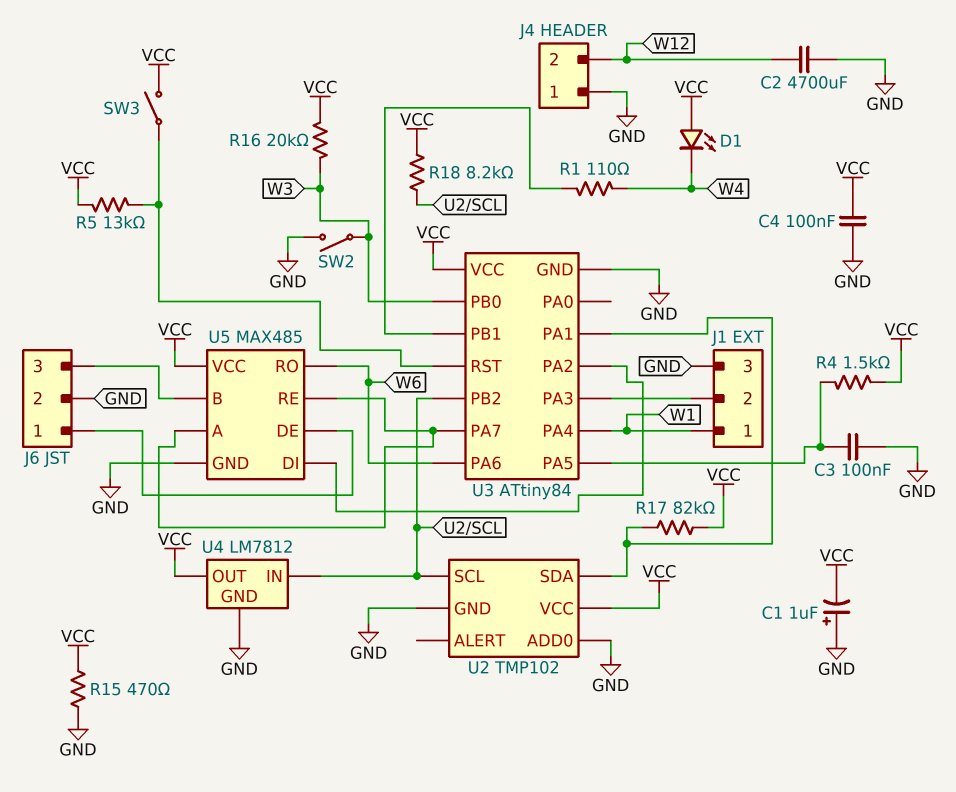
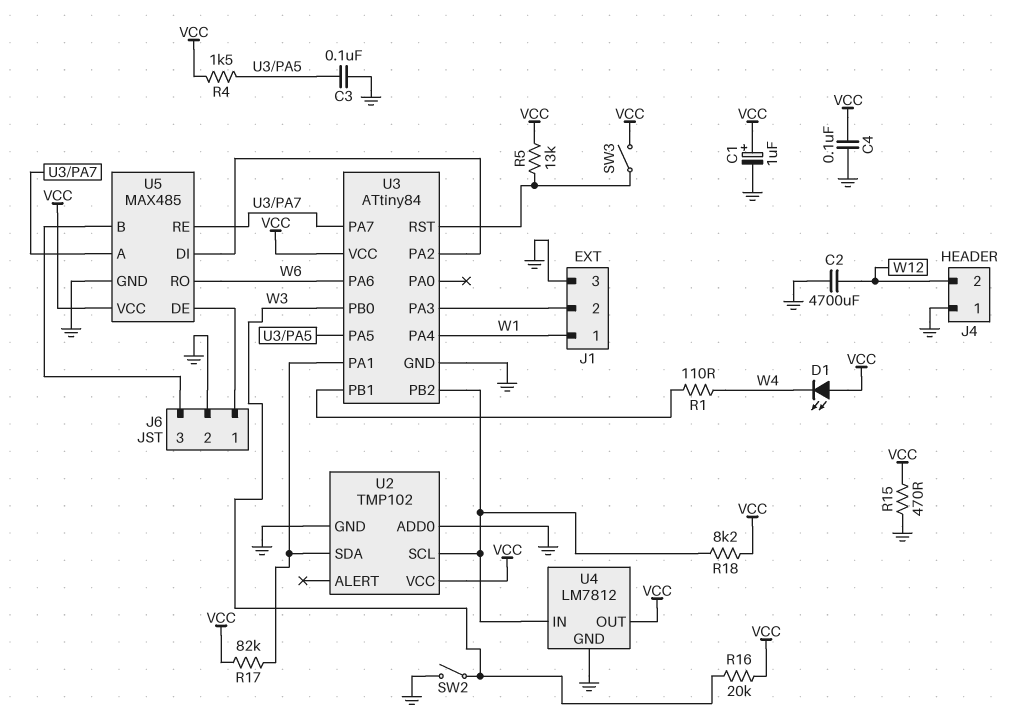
C1: 1uF (plus GND, minus VCC) -> 1uF (plus VCC, minus GND)

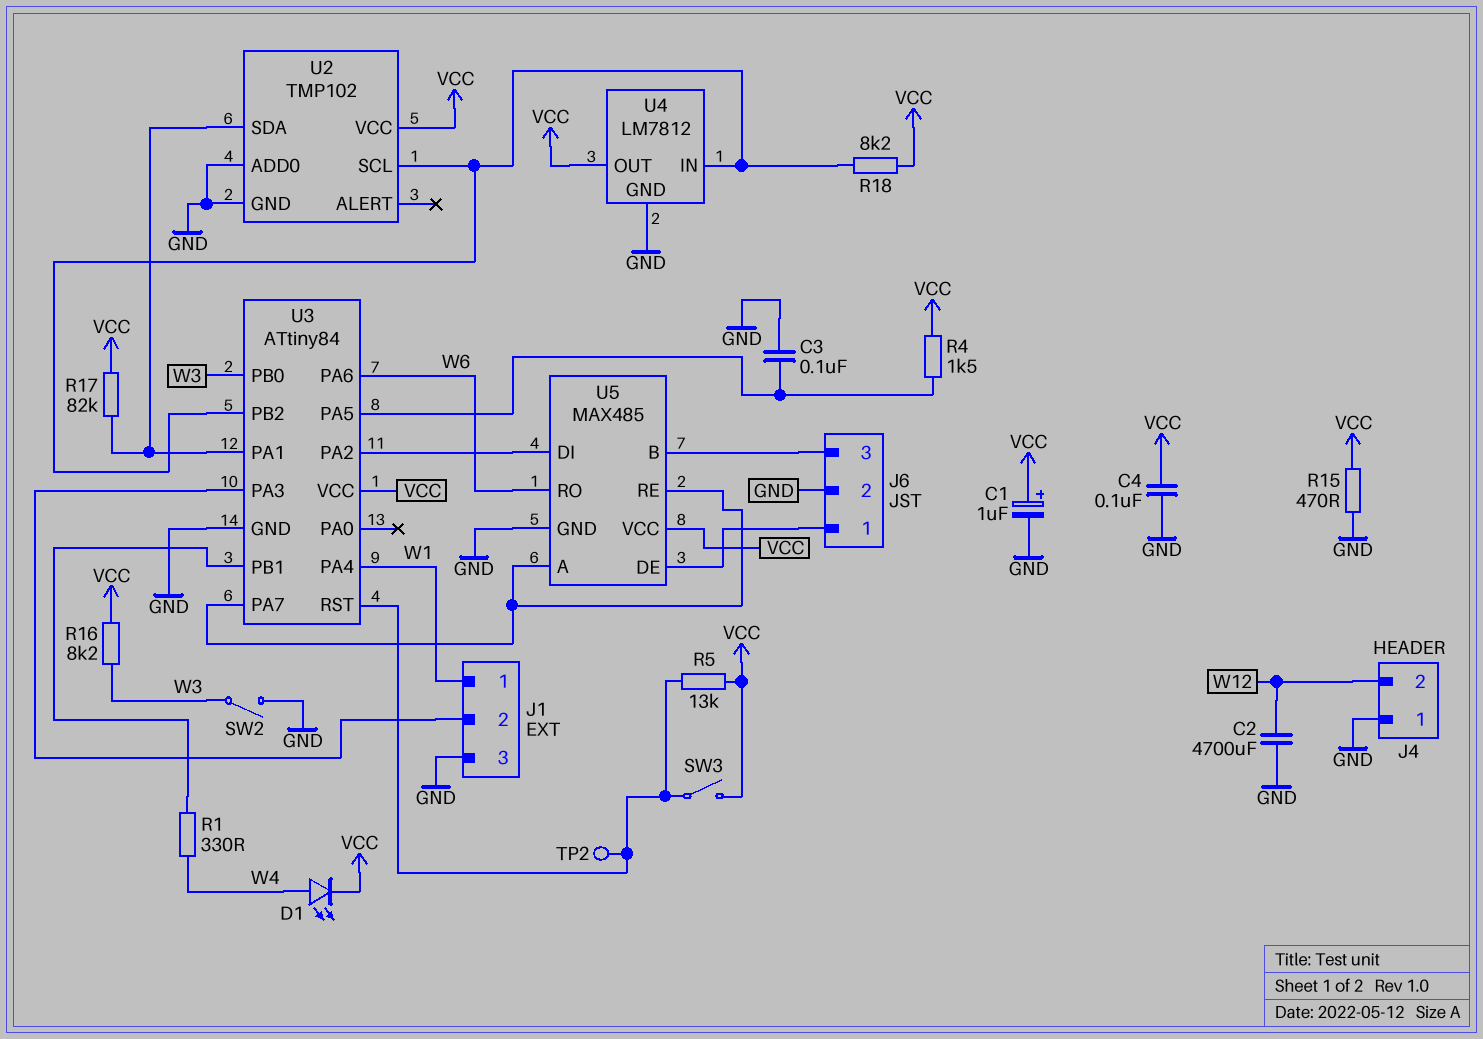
D1: LED (A VCC, K W4) -> LED (A W4, K VCC)
R1: 110 (U3/PB1, W4) -> 330 (U3/PB1, W4)
R16: 20k (VCC, W3) -> 8.2k (VCC, W3)
TP2: none -> test point (U3/RST)

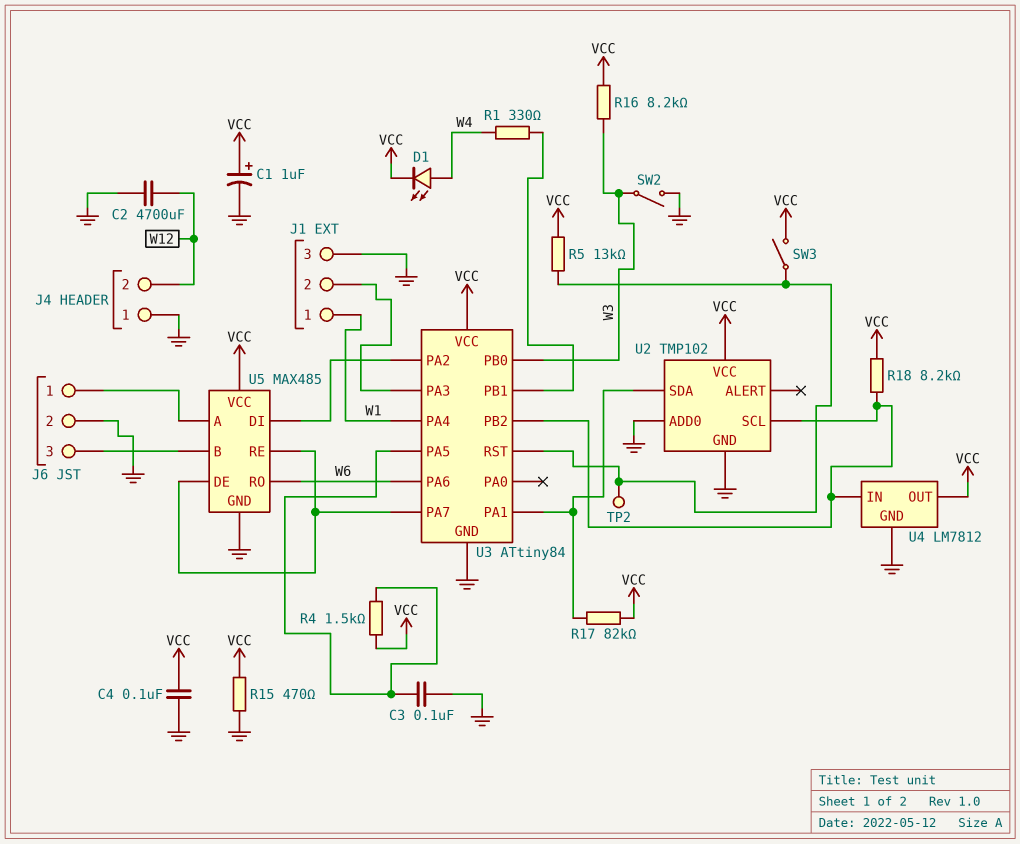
U5 pin A: U3/PA7 -> J6/1
U5 pin DE: J6/1 -> U3/PA7

